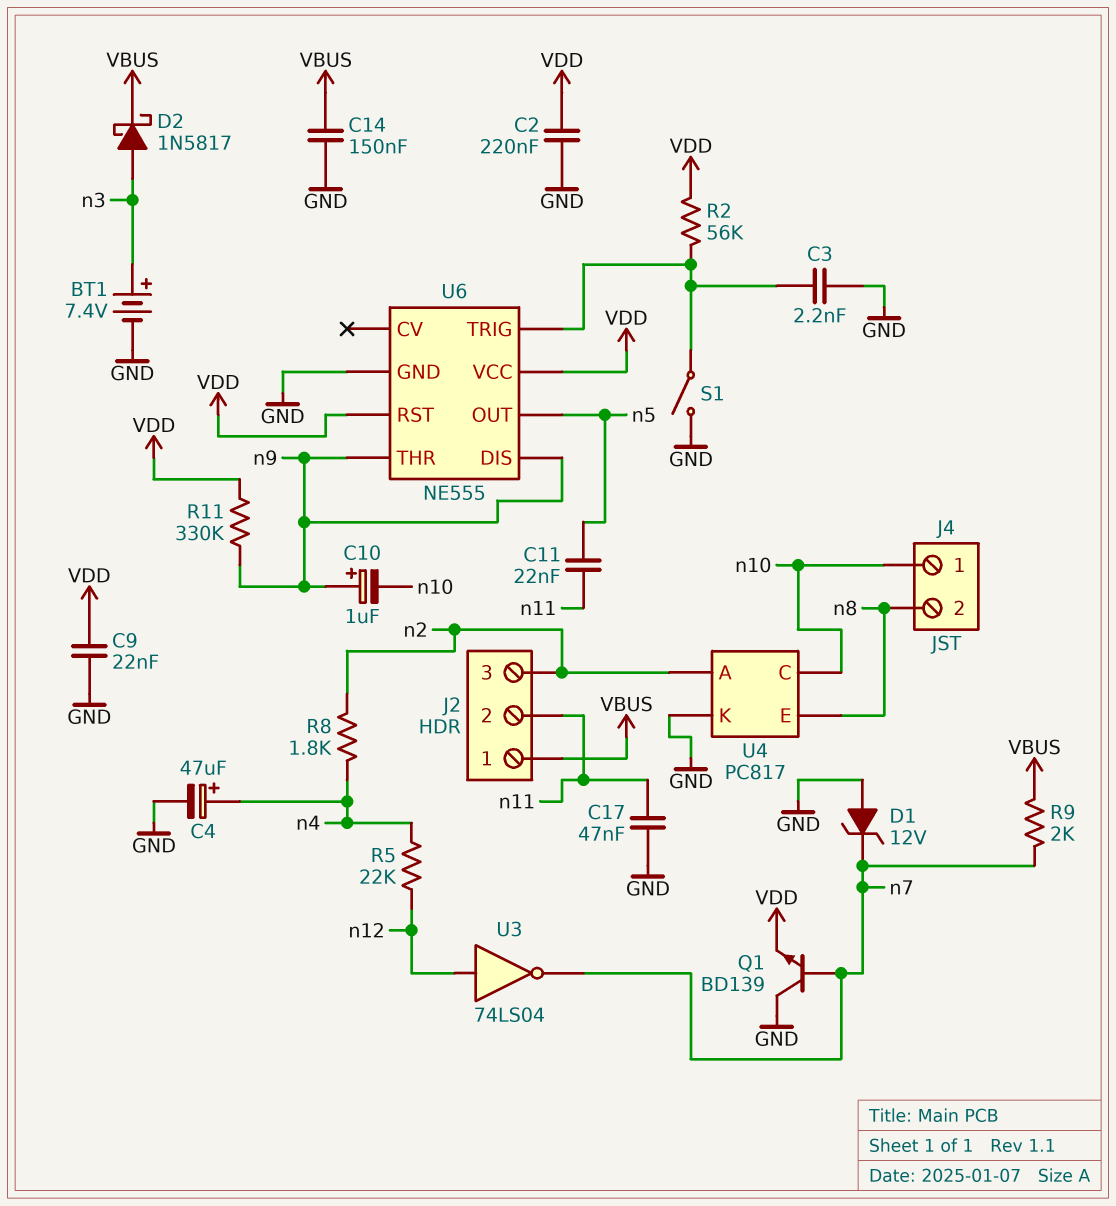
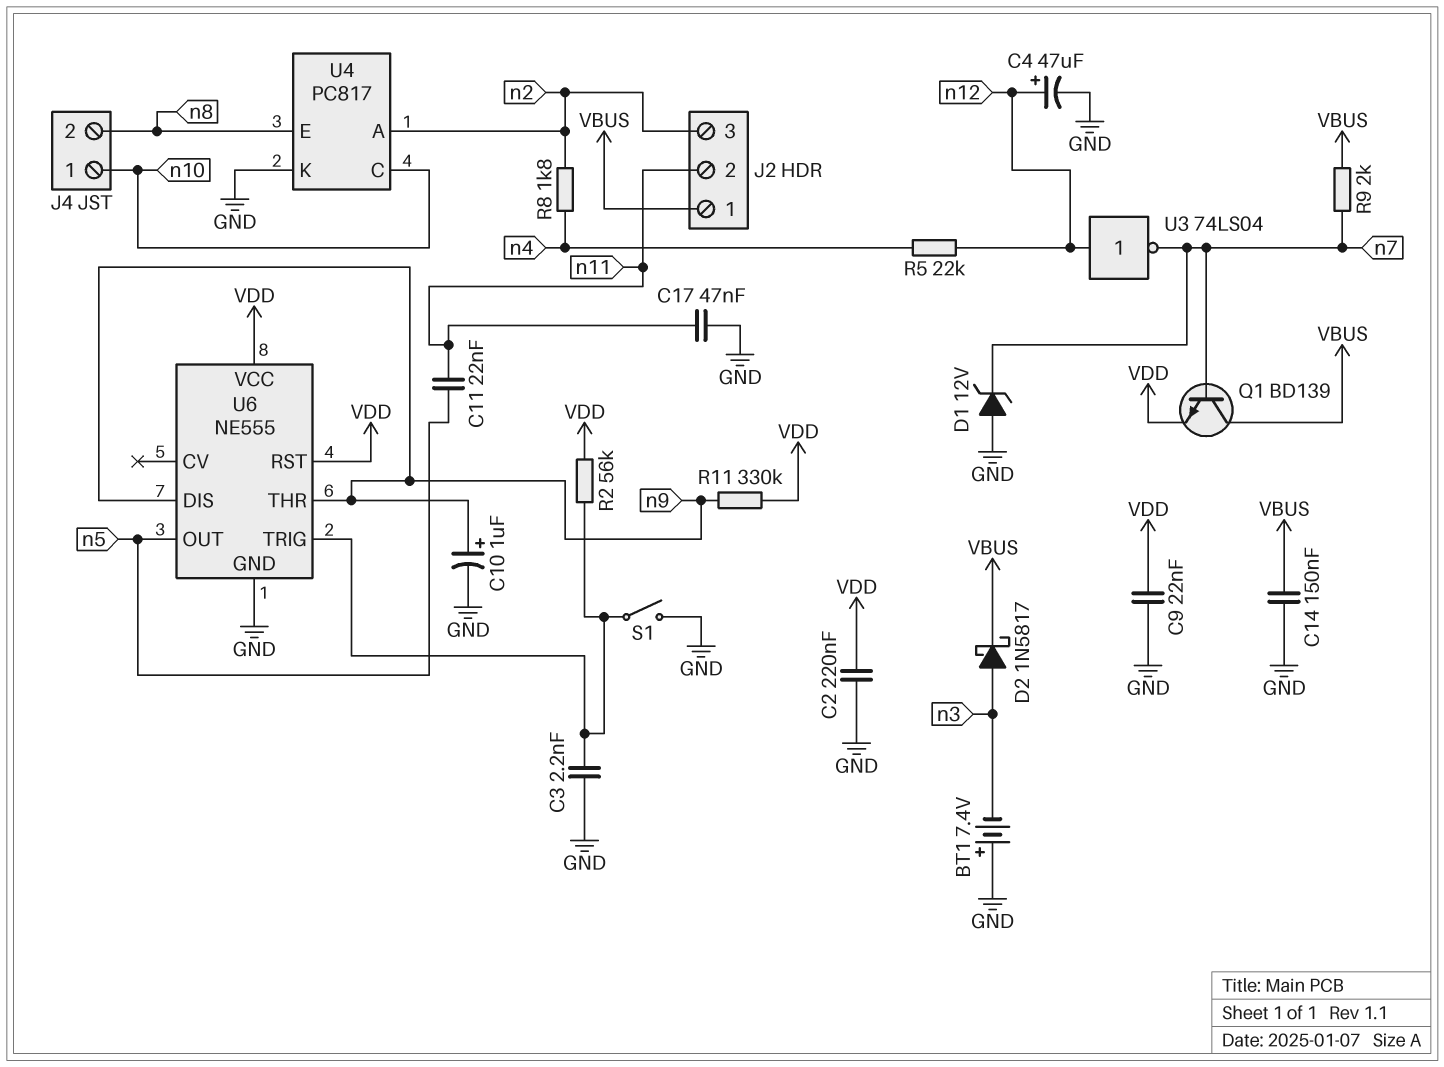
BT1: 7.4V (plus n3, minus GND) -> 7.4V (plus GND, minus n3)
C4: 47uF (plus n4, minus GND) -> 47uF (plus n12, minus GND)
C10: 1uF (plus n9, minus n10) -> 1uF (plus n9, minus GND)
Q1: NPN BD139 (B n7, C GND, E VDD) -> NPN BD139 (B n7, C VBUS, E VDD)

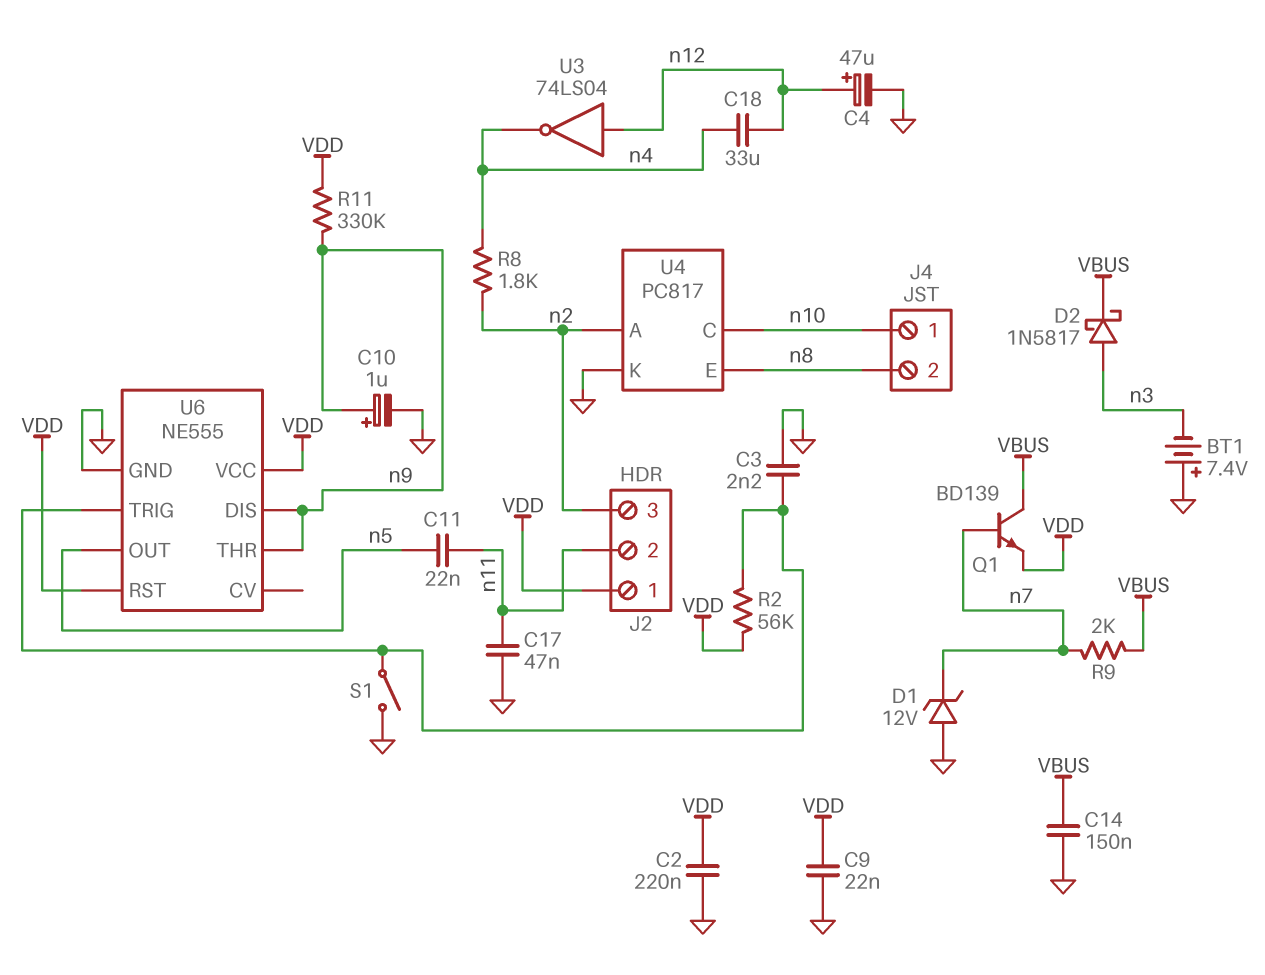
C18: none -> 33uF (n4, n12)
J2 pin 1: VBUS -> VDD
R5: 22k (n4, n12) -> none
U3: NOT 74LS04 (in n12, out n7) -> NOT 74LS04 (in n12, out n4)

